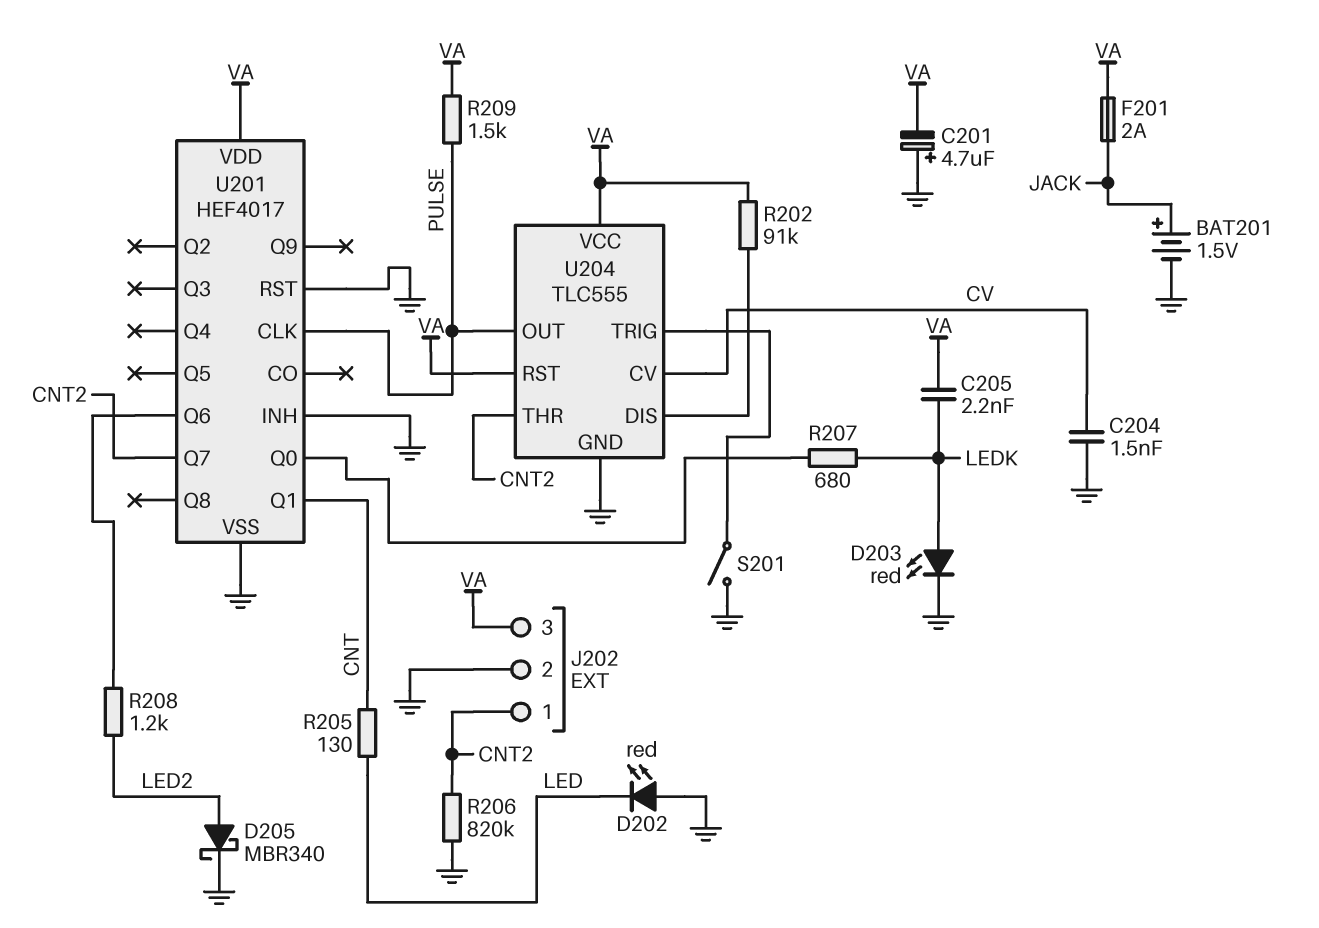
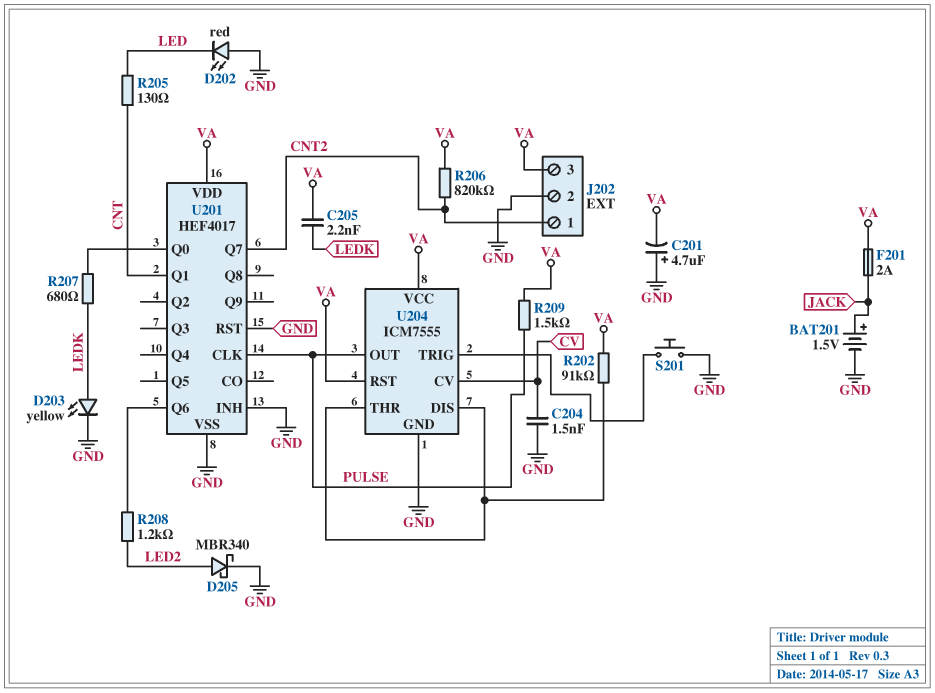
D203: LED red (A LEDK, K GND) -> LED yellow (A LEDK, K GND)
R206: 820k (CNT2, GND) -> 820k (CNT2, VA)
S201: switch (GND, U204/TRIG) -> button (GND, U204/TRIG)
U204: TLC555 -> ICM7555
U204 pin THR: CNT2 -> U204/DIS

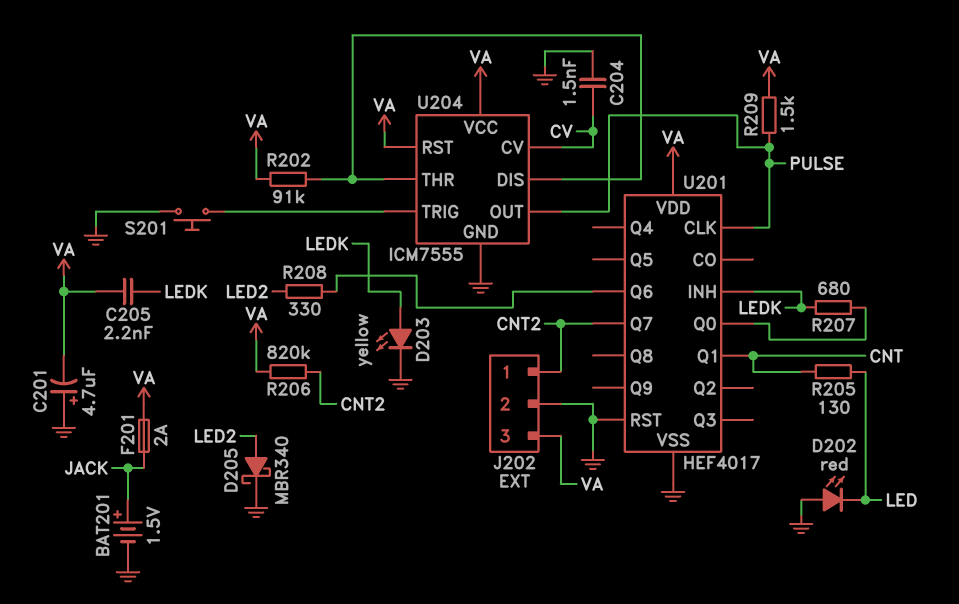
R208: 1.2k (LED2, U201/Q6) -> 330 (LED2, U201/Q6)
U201 pin INH: GND -> LEDK

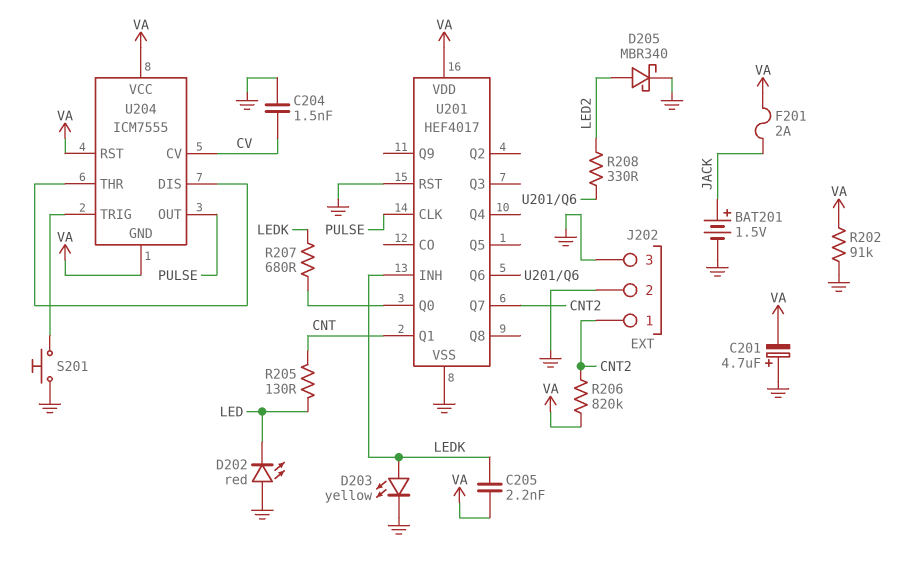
J202 pin 3: VA -> GND
R202: 91k (U204/DIS, VA) -> 91k (GND, VA)
R209: 1.5k (PULSE, VA) -> none
U204 pin GND: GND -> VA

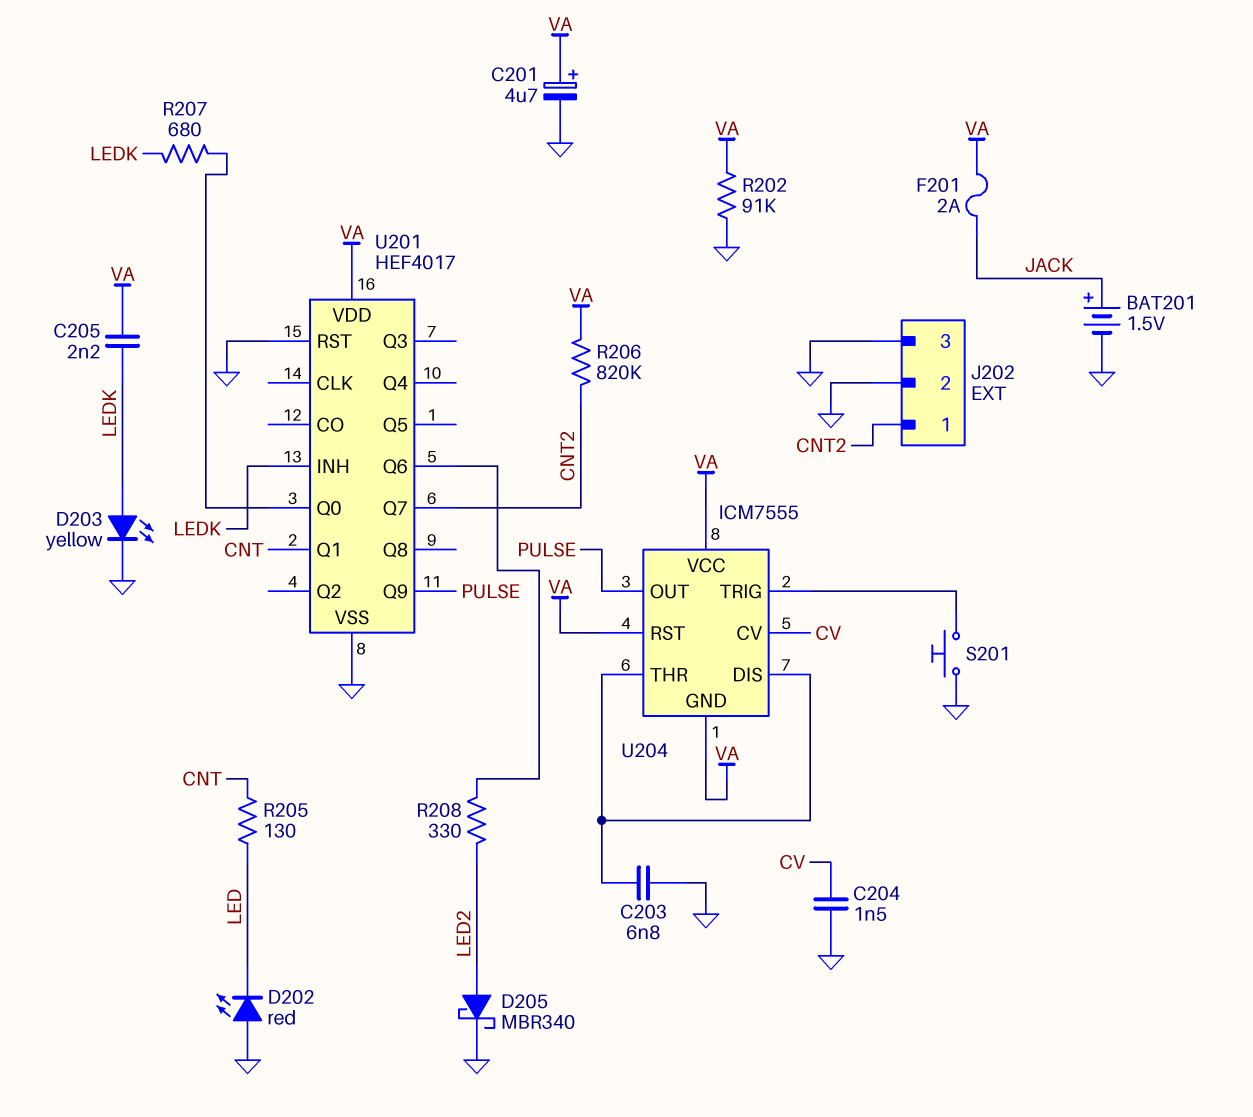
C201: 4.7uF (plus GND, minus VA) -> 4.7uF (plus VA, minus GND)
C203: none -> 6.8nF (GND, U204/DIS)
U201 pin CLK: PULSE -> none
U201 pin Q9: none -> PULSE

